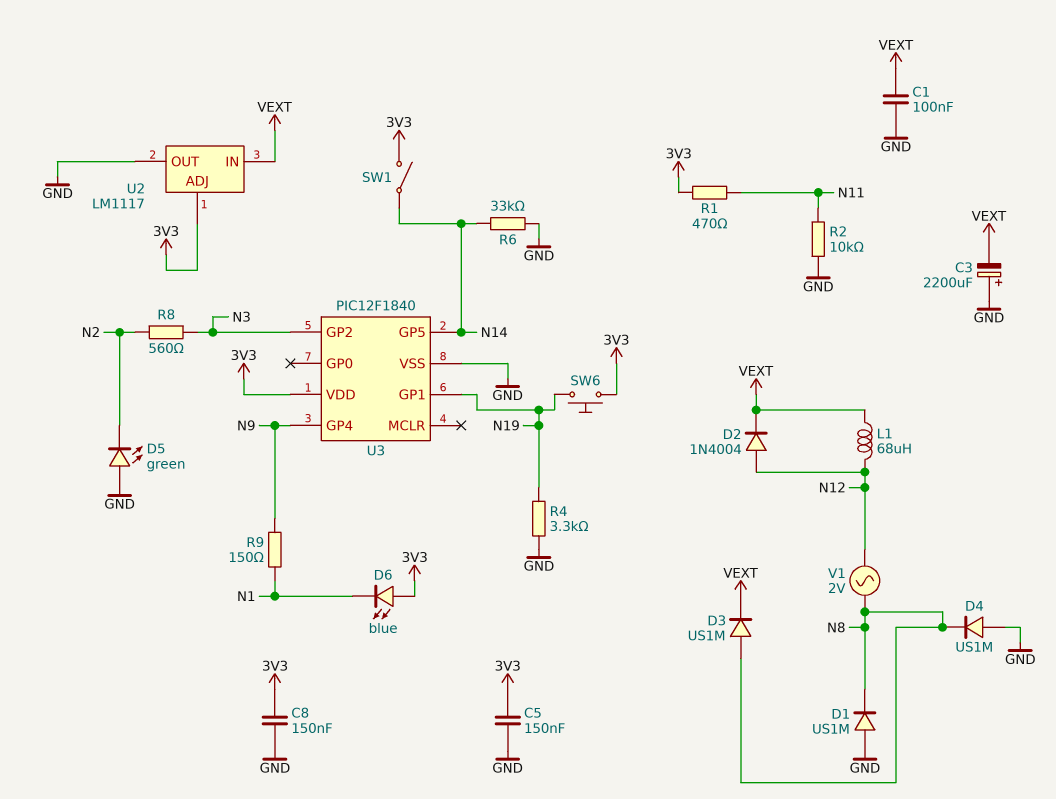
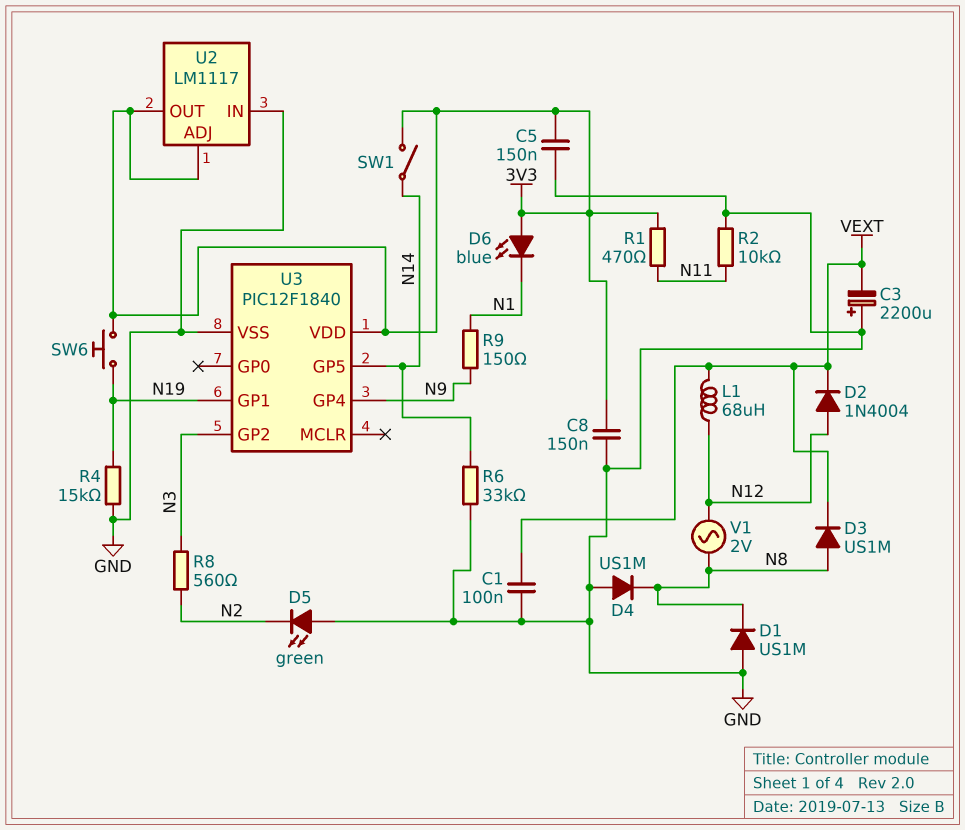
R4: 3.3k (GND, N19) -> 15k (GND, N19)
U2 pin IN: VEXT -> GND
U2 pin OUT: GND -> 3V3

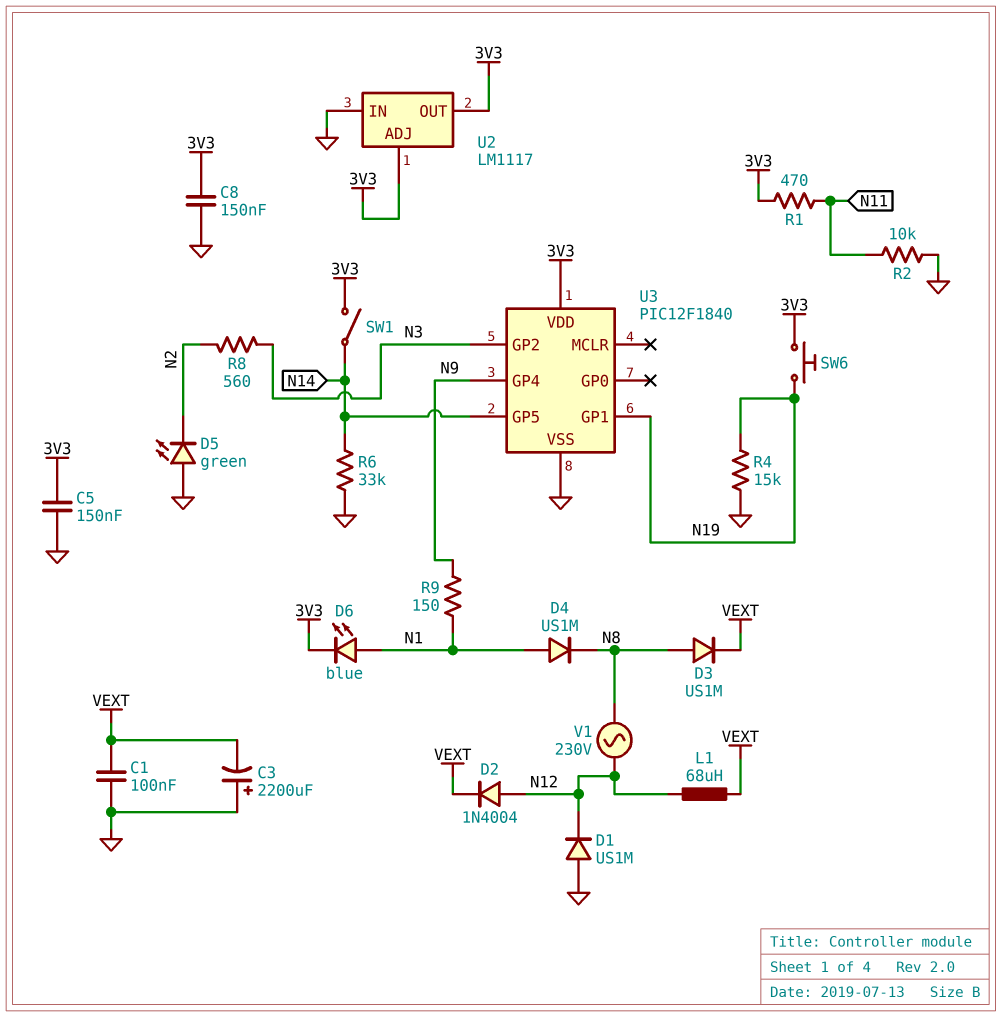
D1: diode US1M (A GND, K N8) -> diode US1M (A GND, K N12)
D4: diode US1M (A GND, K N8) -> diode US1M (A N1, K N8)
D6: LED blue (A 3V3, K N1) -> LED blue (A N1, K 3V3)
V1: AC 2V (N8, N12) -> AC 230V (N8, N12)

